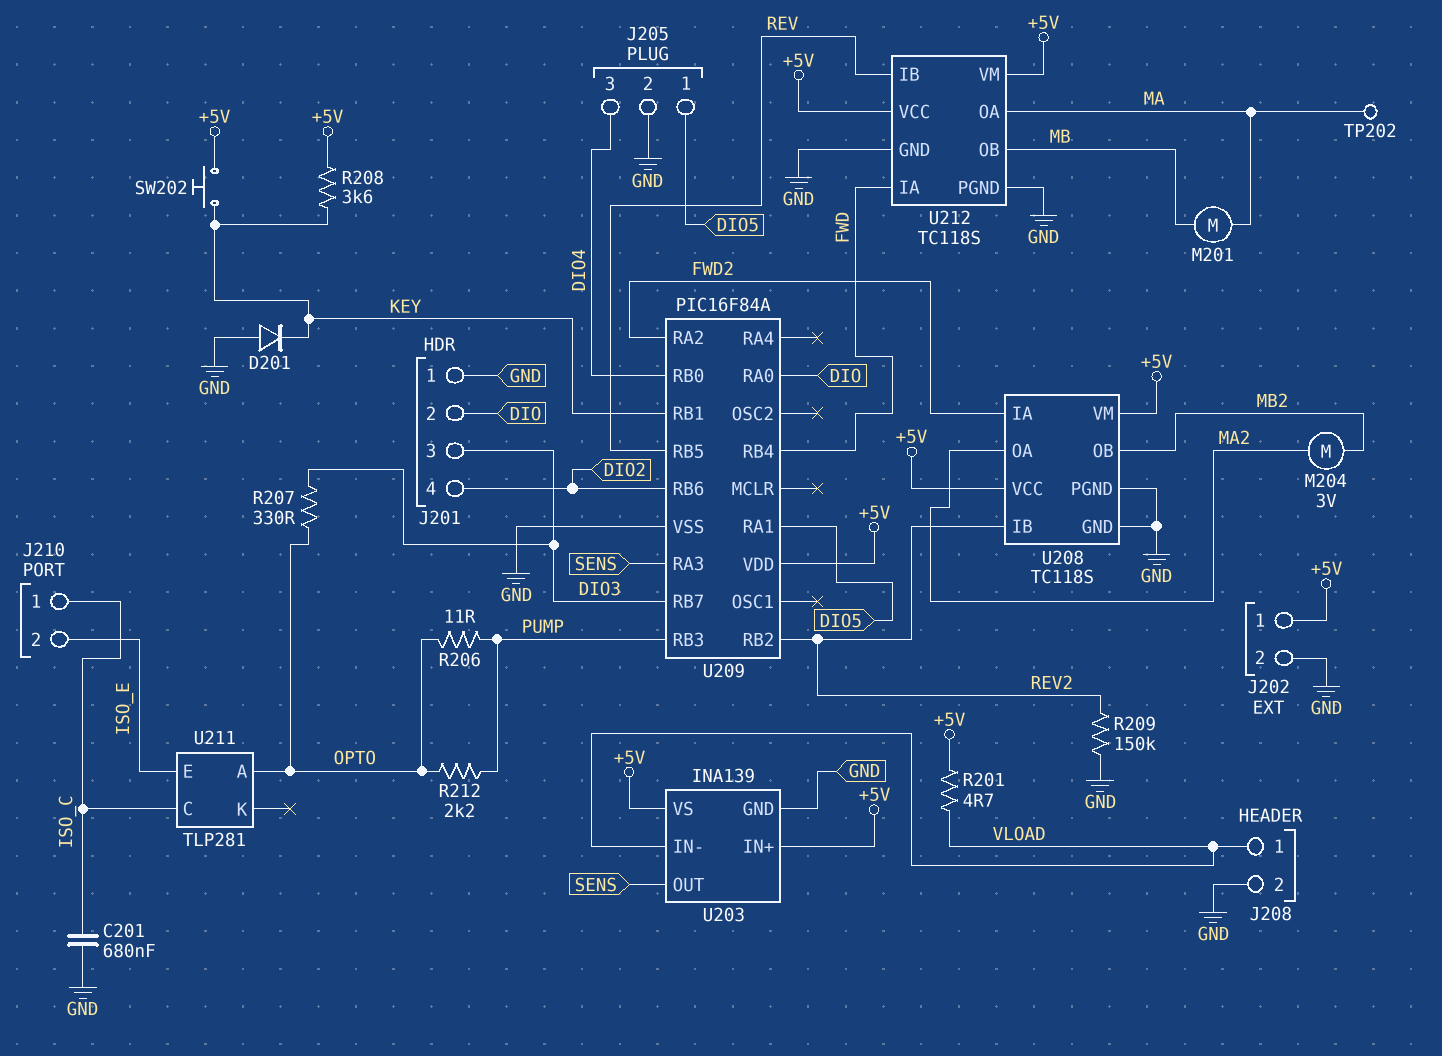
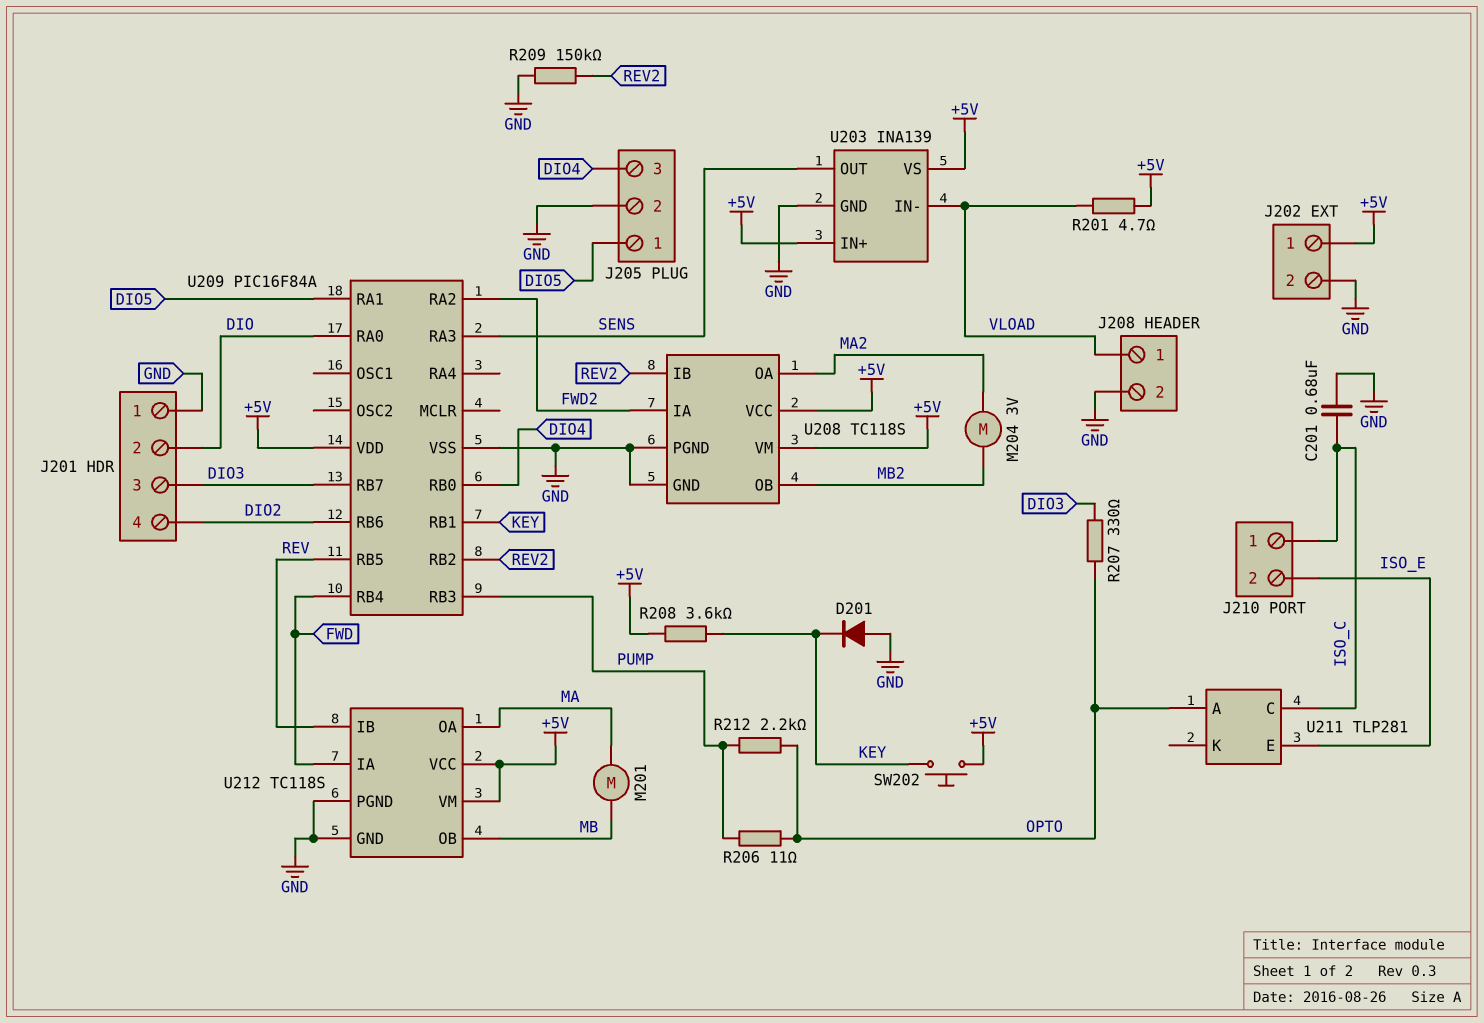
TP202: test point (MA) -> none

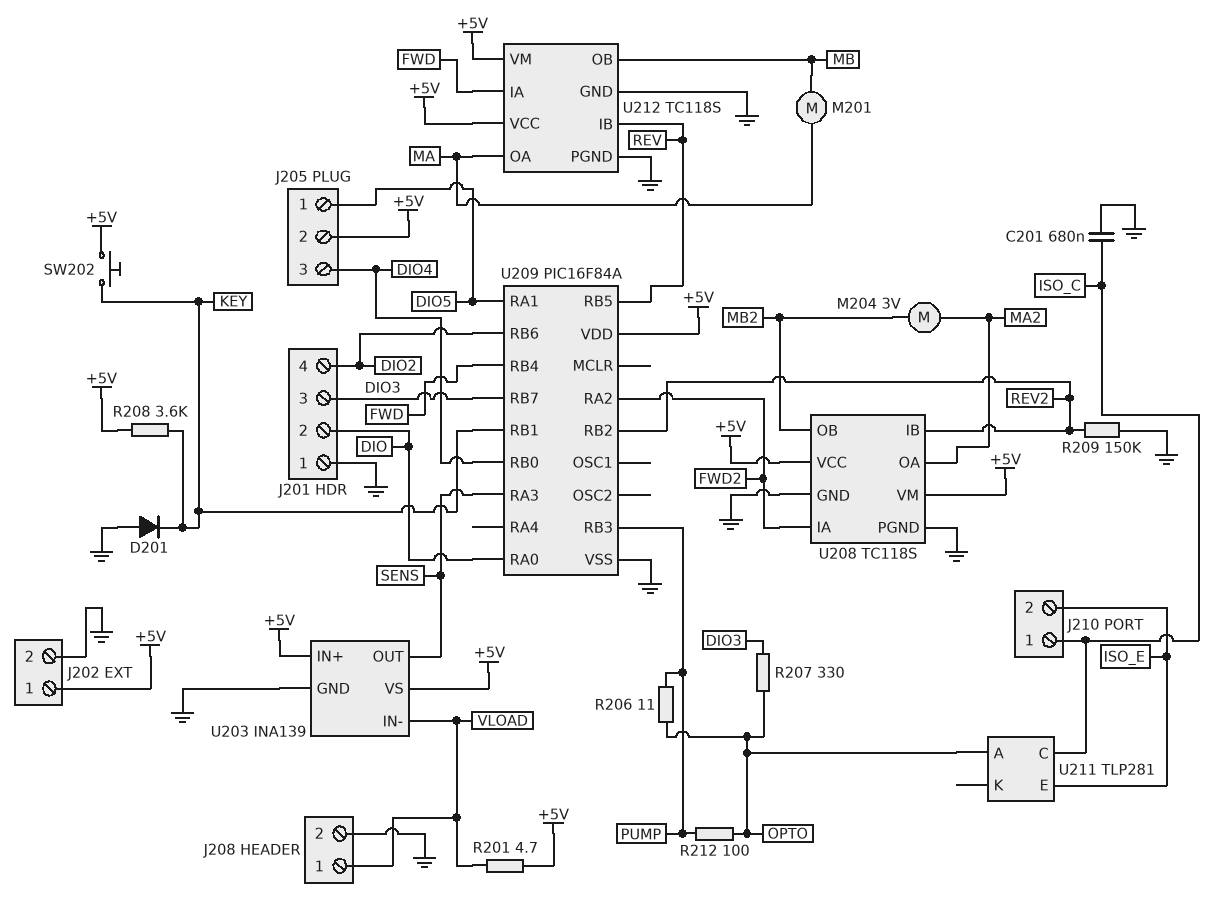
J205 pin 2: GND -> +5V
R212: 2.2k (OPTO, PUMP) -> 100 (OPTO, PUMP)

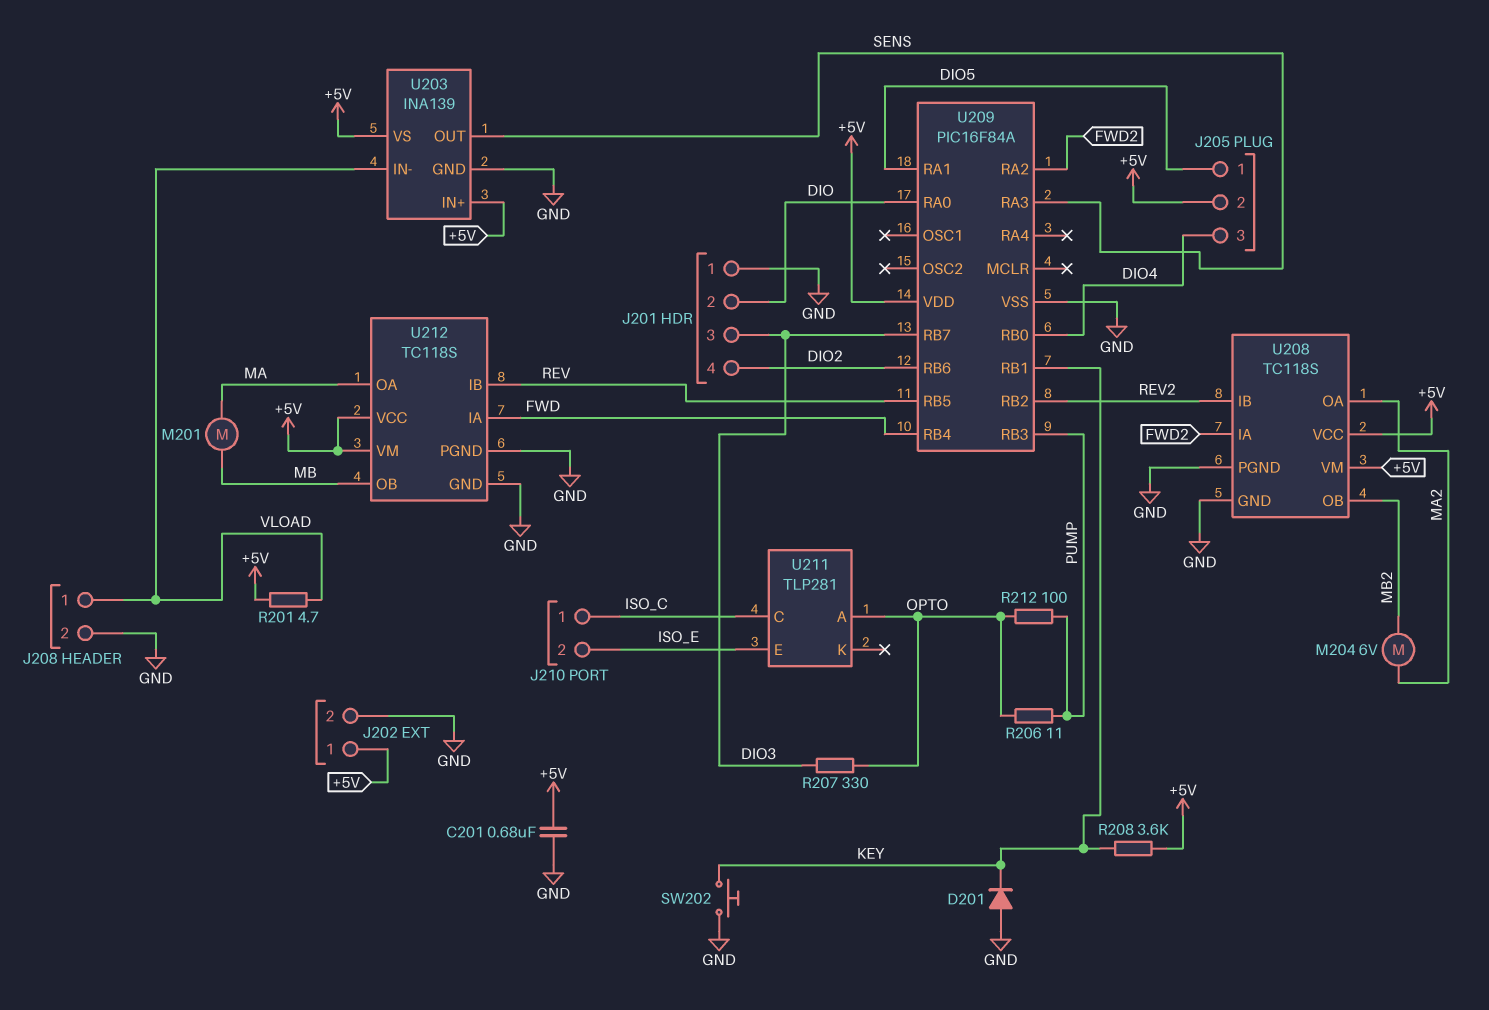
C201: 680nF (GND, ISO_C) -> 680nF (+5V, GND)
M204: motor 3V (MA2, MB2) -> motor 6V (MA2, MB2)
R209: 150k (GND, REV2) -> none
SW202: button (+5V, KEY) -> button (GND, KEY)

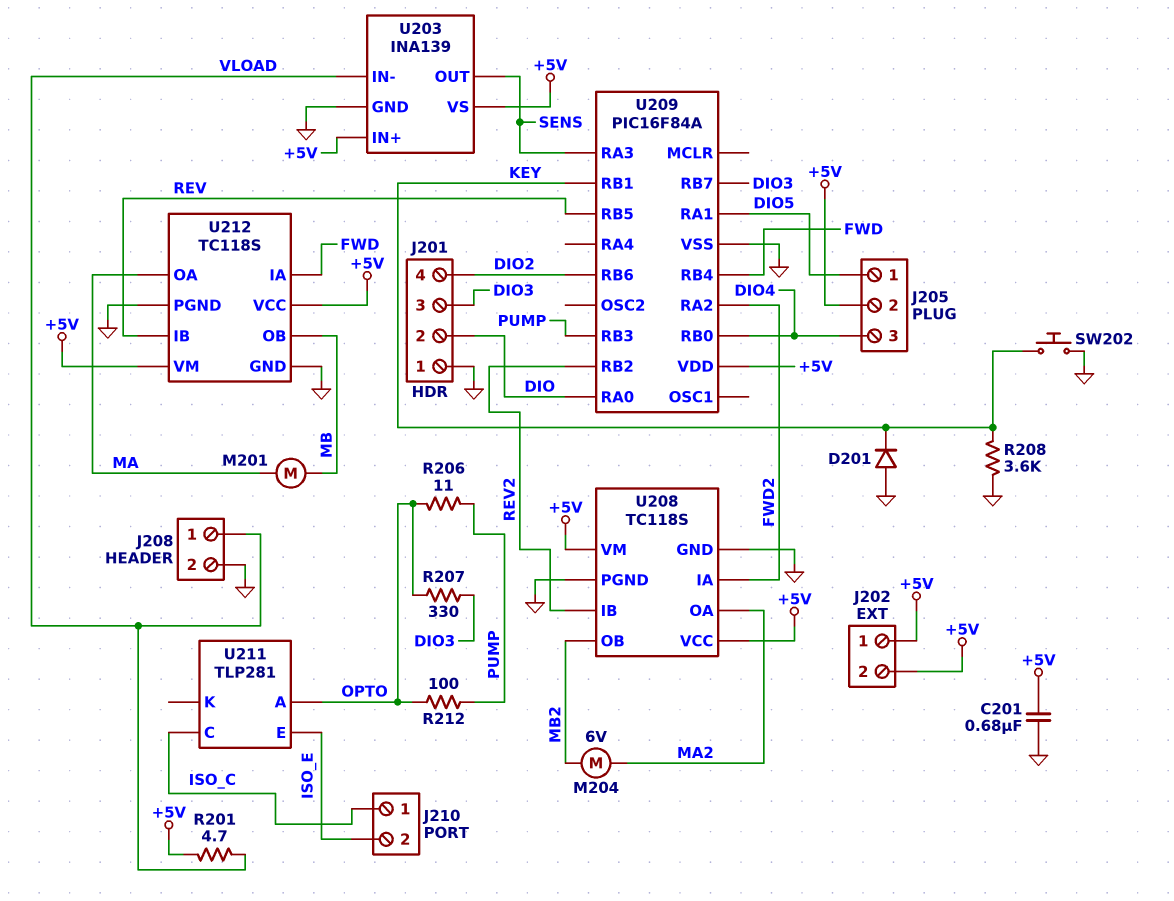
J202 pin 2: GND -> +5V
R208: 3.6k (+5V, KEY) -> 3.6k (GND, KEY)

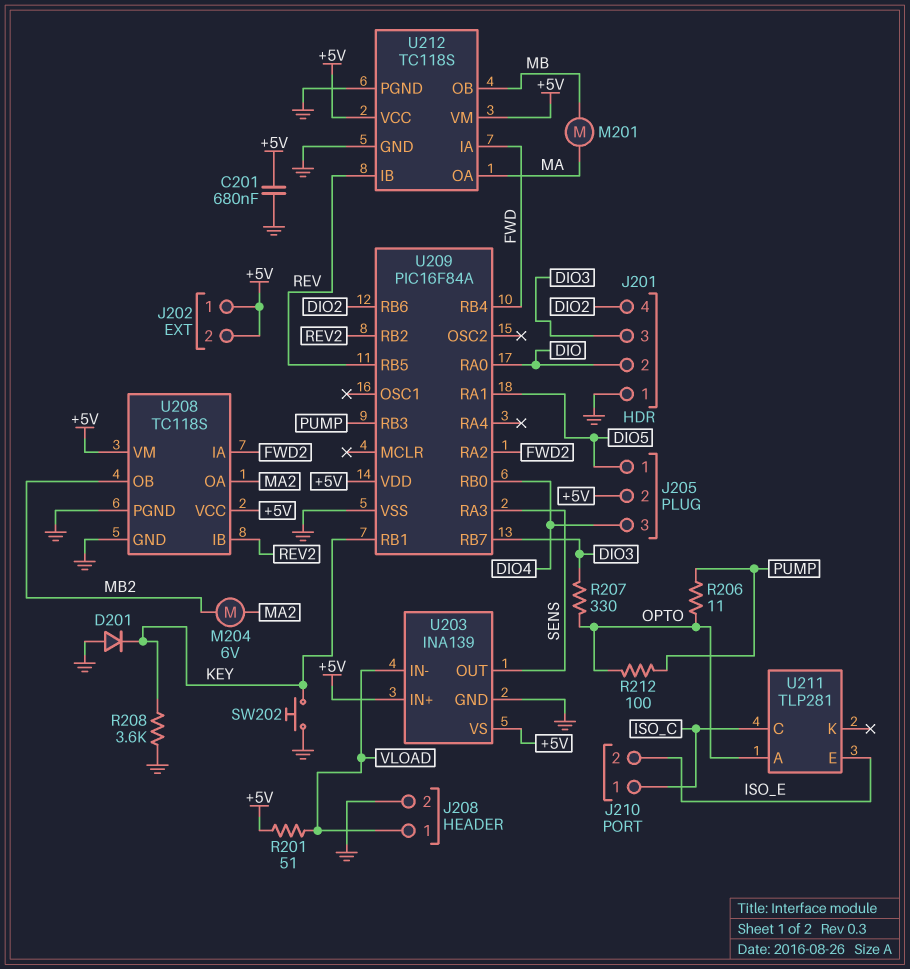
R201: 4.7 (+5V, VLOAD) -> 51 (+5V, VLOAD)

